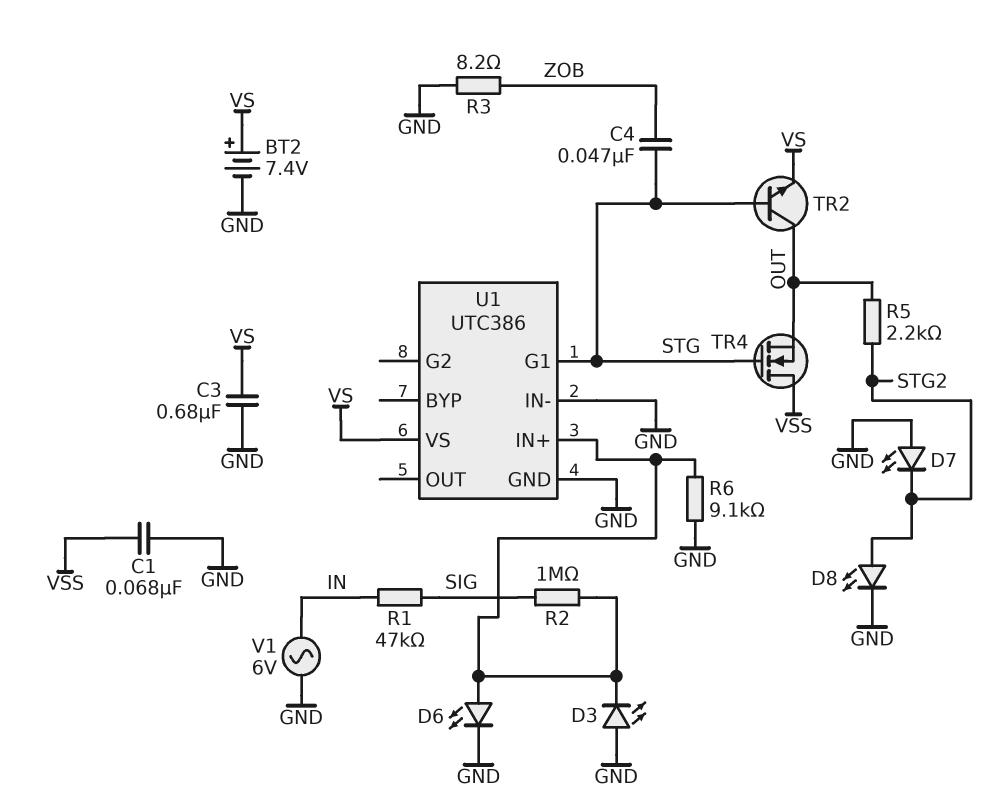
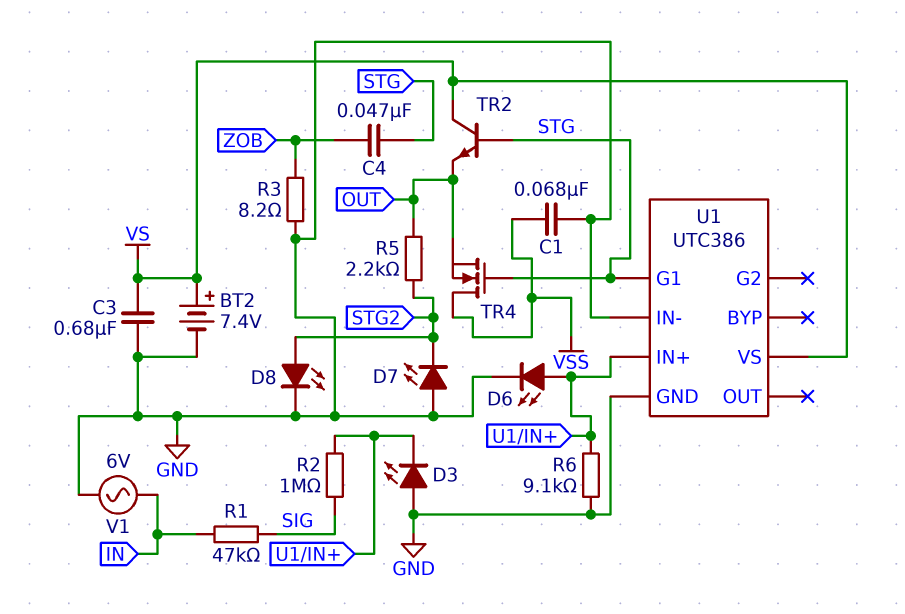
TR2: NPN (B STG, C OUT, E VS) -> NPN (B STG, C VS, E OUT)

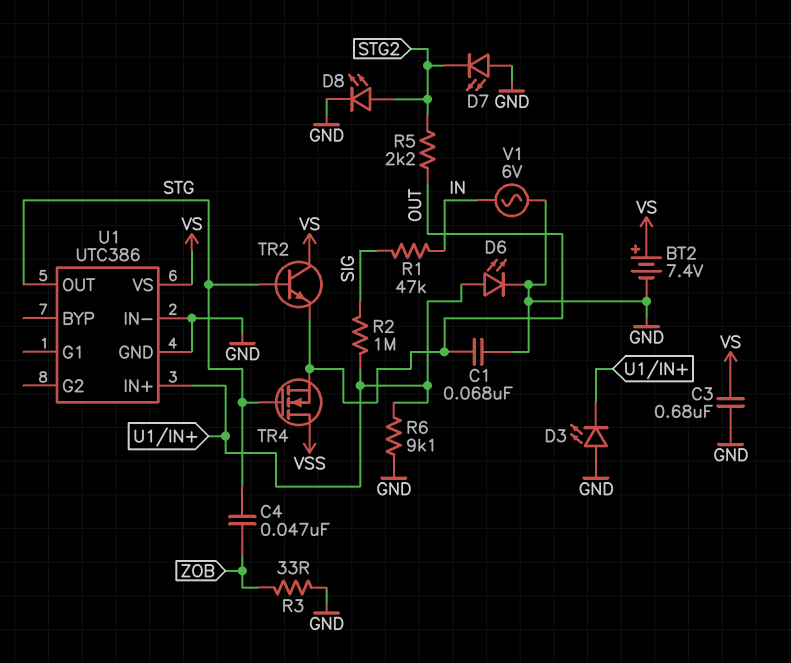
C1: 68nF (GND, VSS) -> 68nF (GND, OUT)
R3: 8.2 (GND, ZOB) -> 33 (GND, ZOB)
U1 pin G1: STG -> none
U1 pin OUT: none -> STG

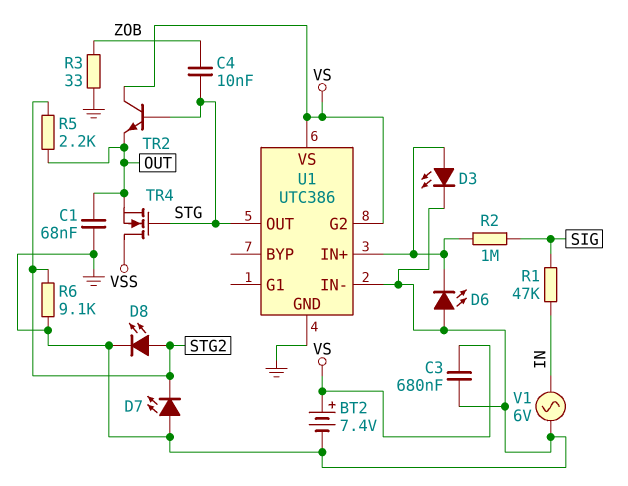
C4: 47nF (STG, ZOB) -> 10nF (STG, ZOB)
D3: LED (A GND, K U1/IN+) -> LED (A U1/IN+, K GND)
D6: LED (A U1/IN+, K GND) -> LED (A GND, K U1/IN+)
R6: 9.1k (GND, U1/IN+) -> 9.1k (GND, STG2)
U1 pin G2: none -> VS

